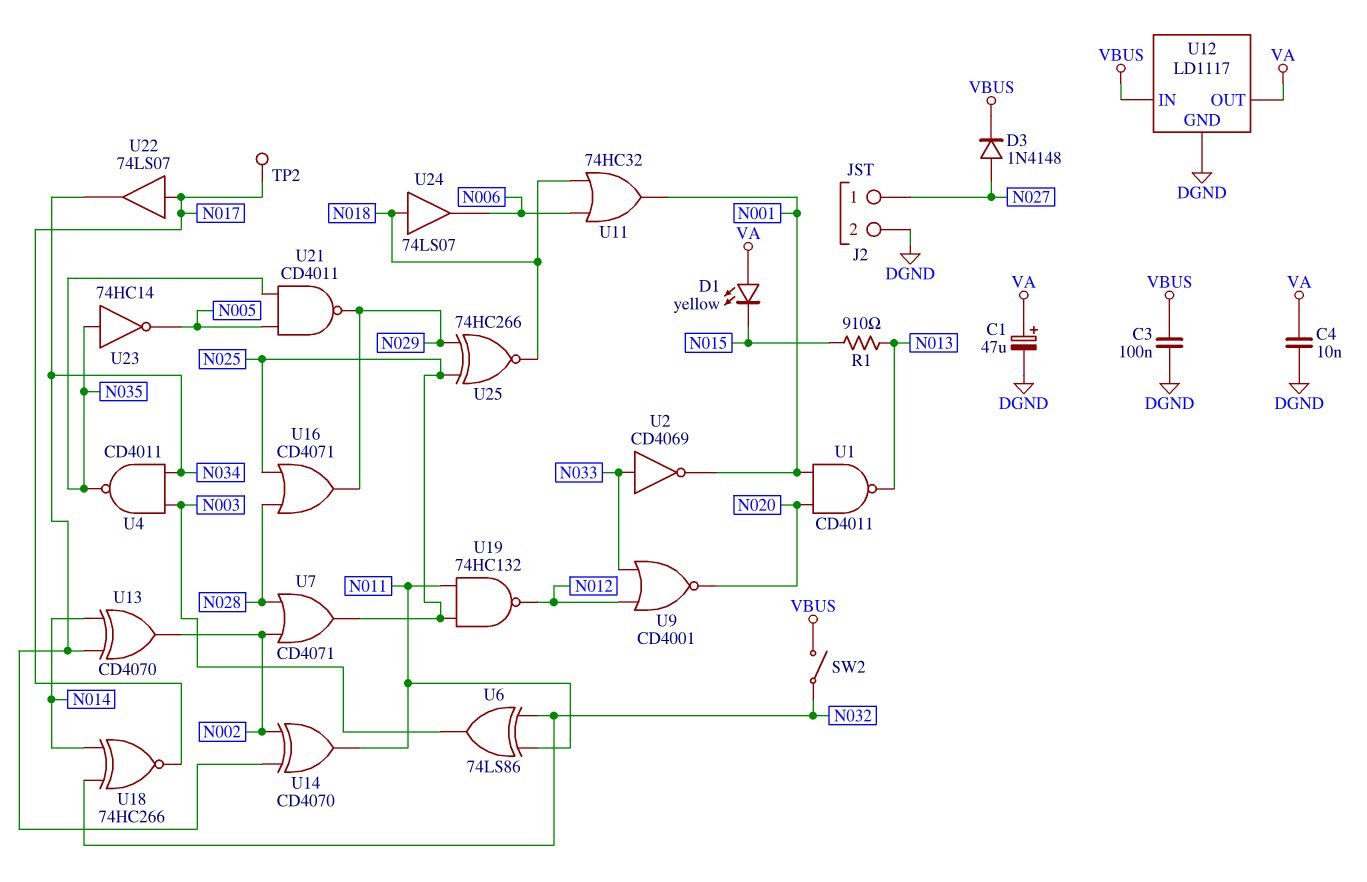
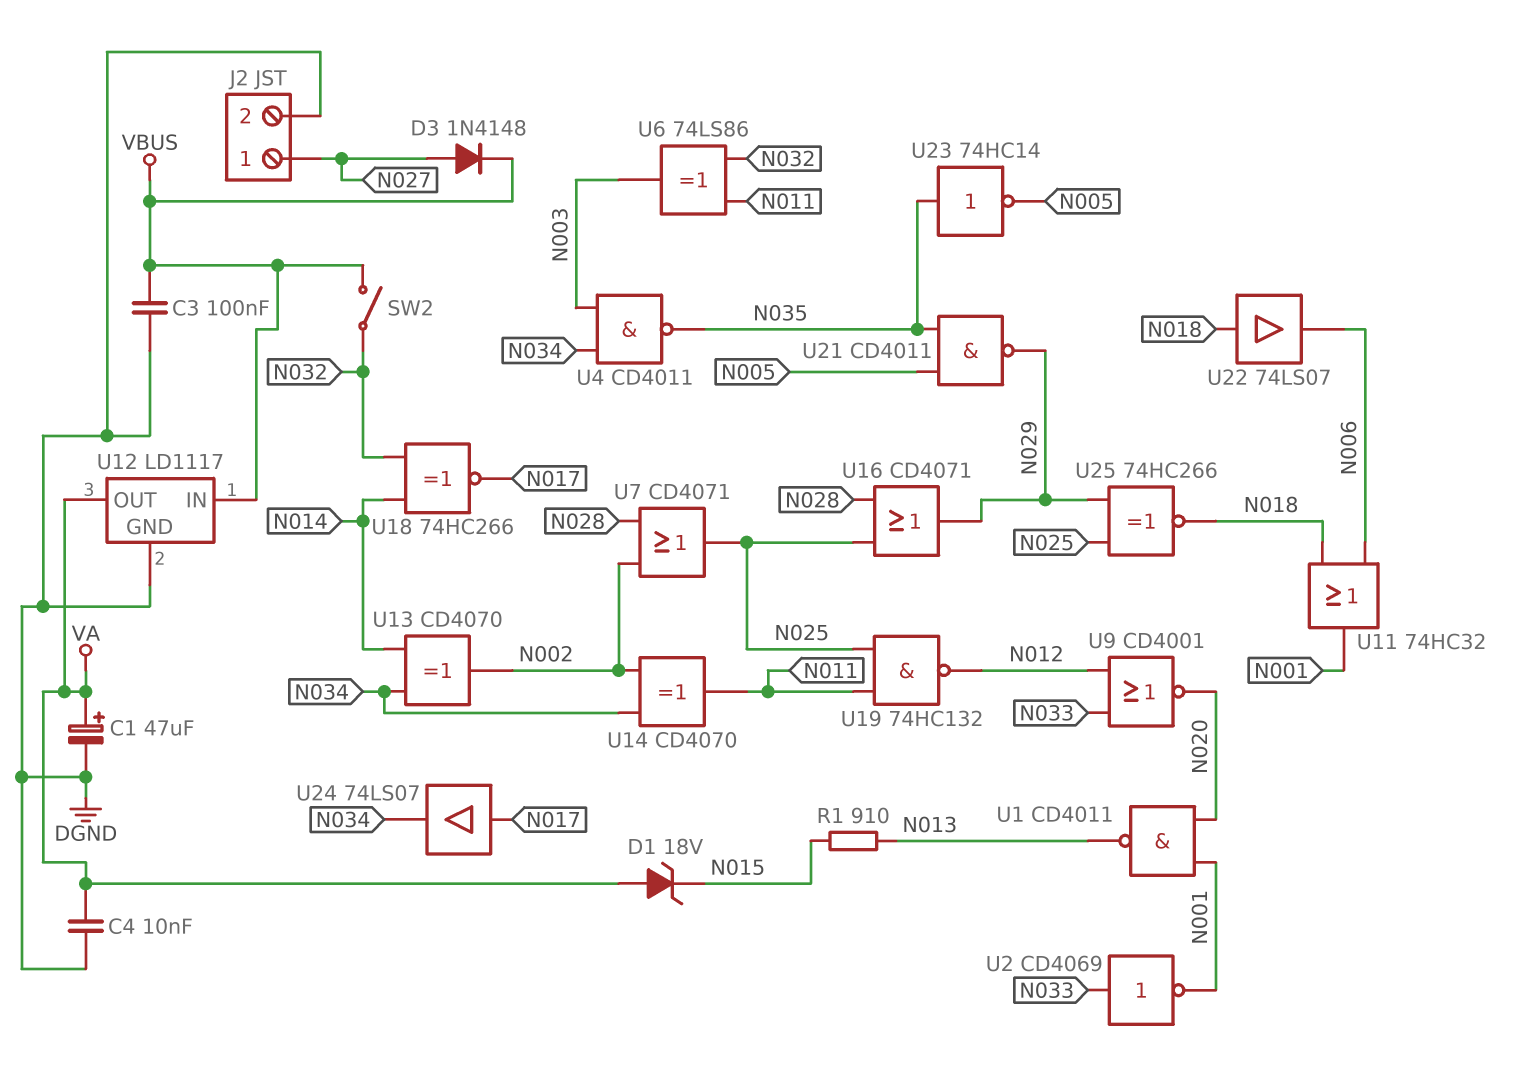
D1: LED yellow (A VA, K N015) -> zener 18V (A VA, K N015)
TP2: test point (N017) -> none
U22: buffer 74LS07 (in N017, out N034) -> buffer 74LS07 (in N018, out N006)
U24: buffer 74LS07 (in N018, out N006) -> buffer 74LS07 (in N017, out N034)

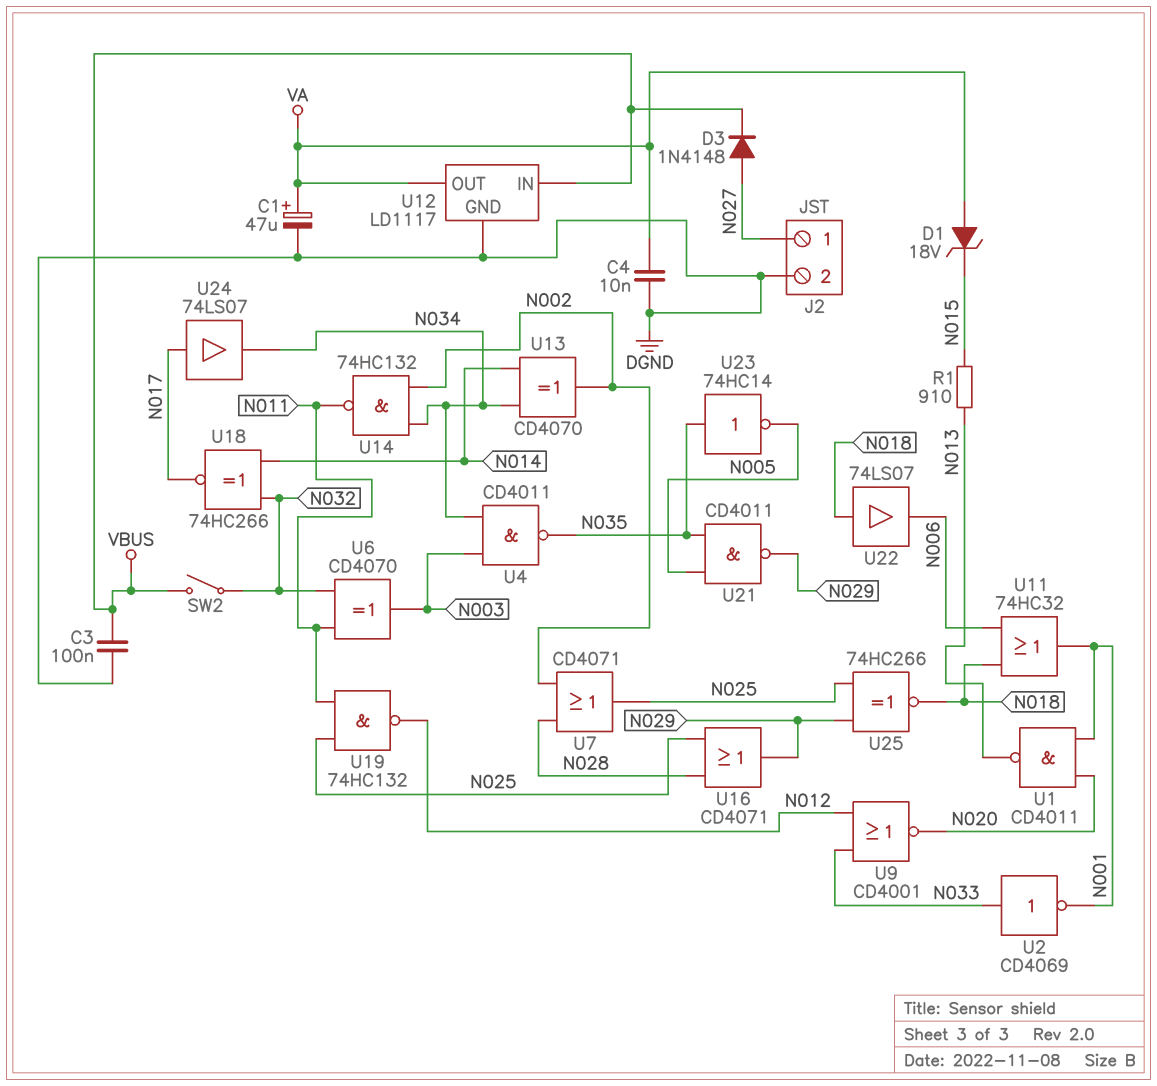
U6: XOR 74LS86 (in N011, in N032, out N003) -> XOR CD4070 (in N011, in N032, out N003)
U14: XOR CD4070 (in N002, in N034, out N011) -> NAND 74HC132 (in N002, in N034, out N011)

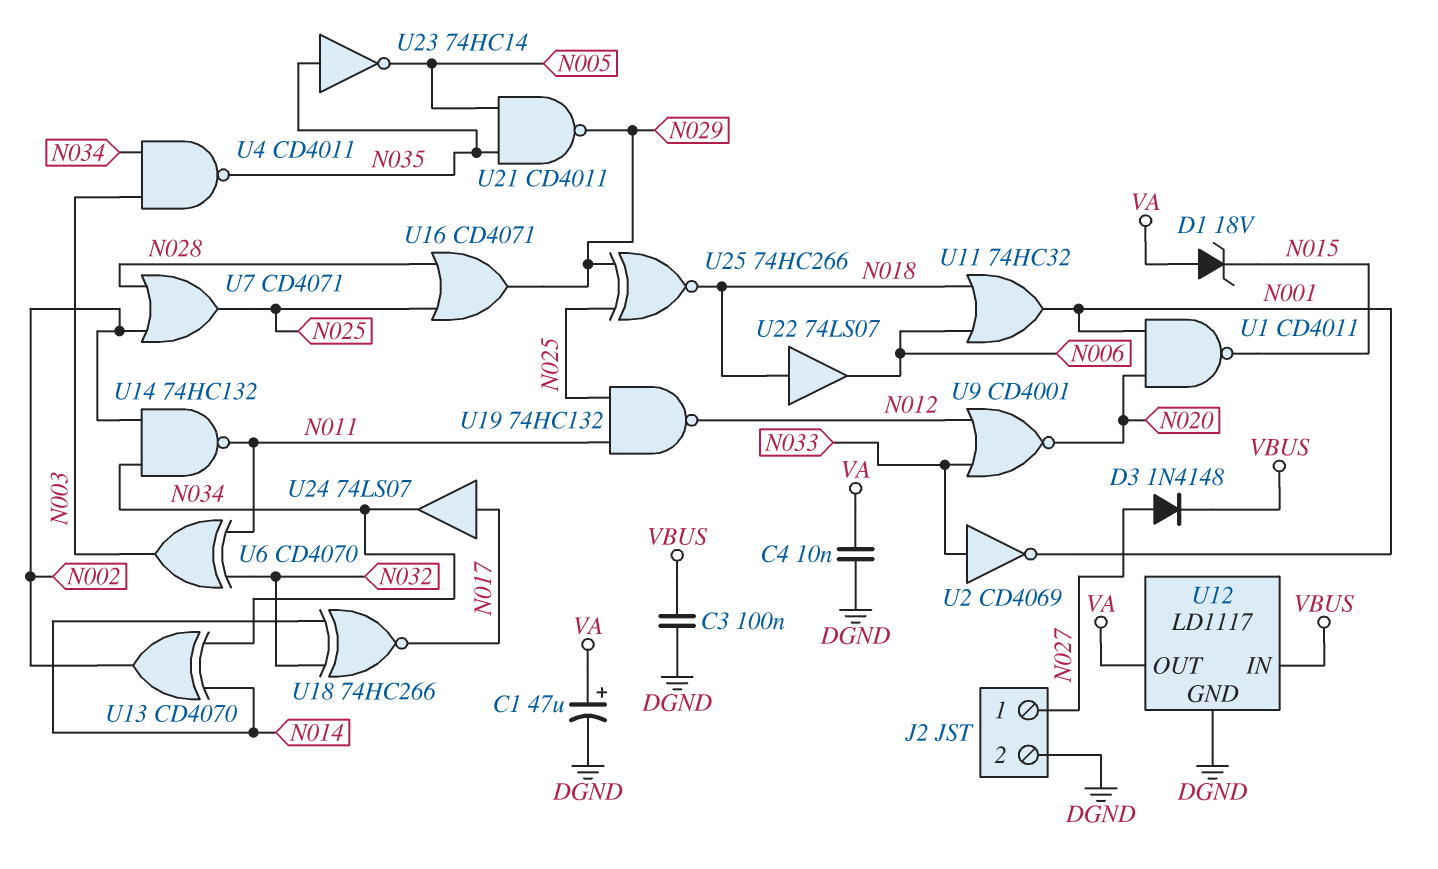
R1: 910 (N013, N015) -> none
SW2: switch (N032, VBUS) -> none
U1: NAND CD4011 (in N001, in N020, out N013) -> NAND CD4011 (in N001, in N020, out N015)

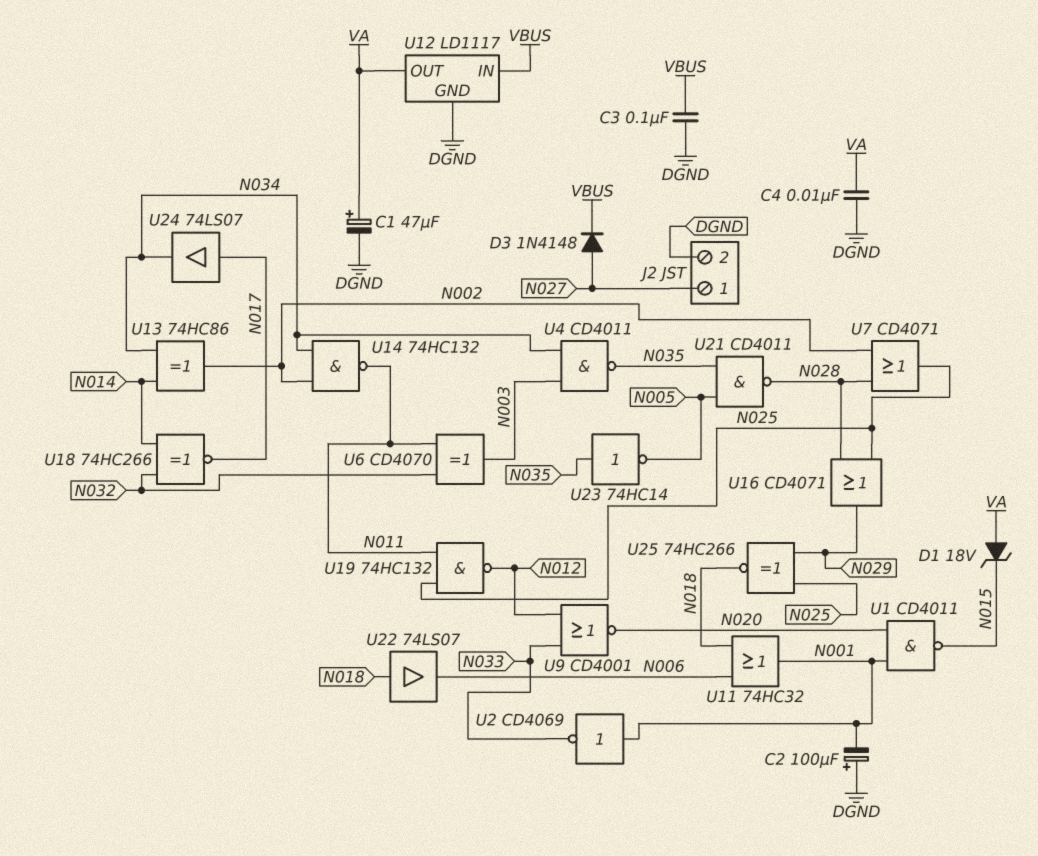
C2: none -> 100uF (plus DGND, minus N001)
U2: NOT CD4069 (in N033, out N001) -> NOT CD4069 (in N001, out N033)
U13: XOR CD4070 (in N014, in N034, out N002) -> XOR 74HC86 (in N014, in N034, out N002)
U21: NAND CD4011 (in N005, in N035, out N029) -> NAND CD4011 (in N005, in N035, out N028)

